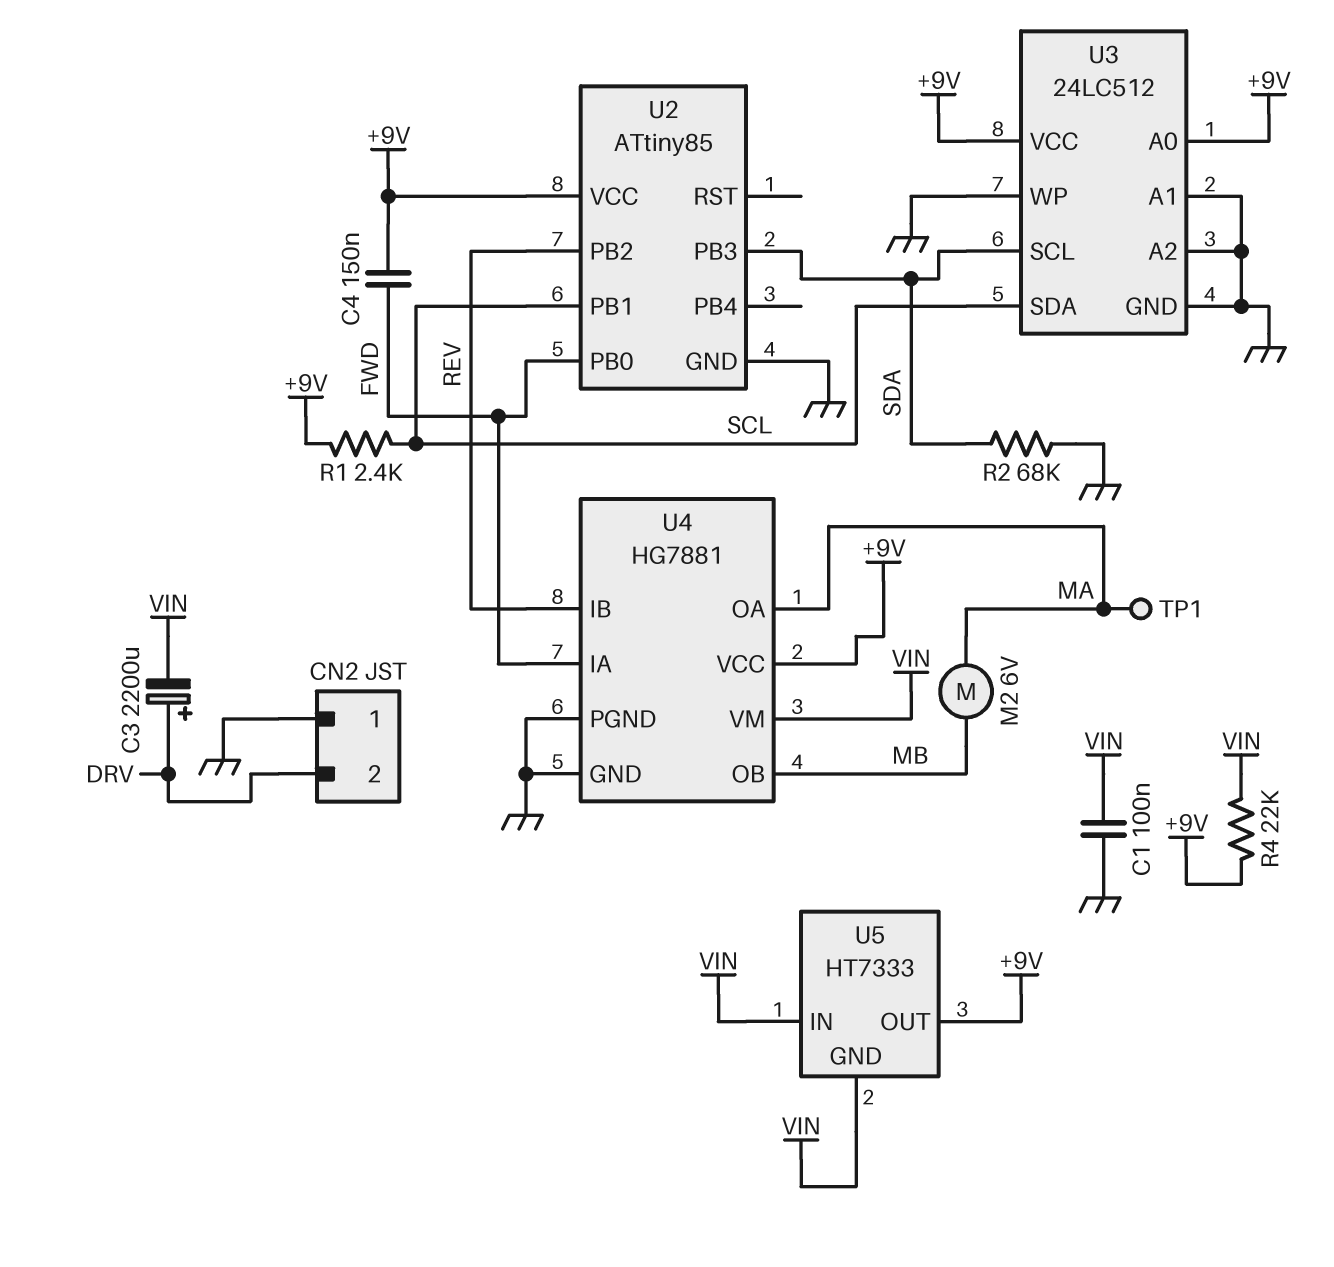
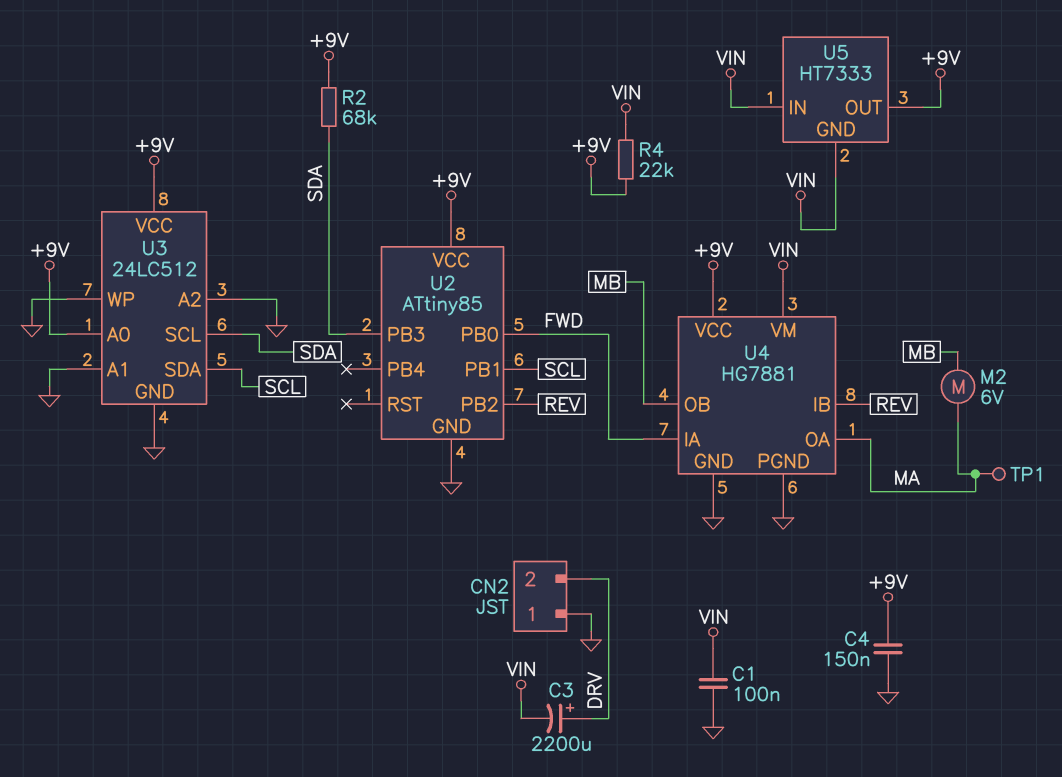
C4: 150nF (+9V, FWD) -> 150nF (+9V, GND)
R1: 2.4k (+9V, SCL) -> none
R2: 68k (GND, SDA) -> 68k (+9V, SDA)

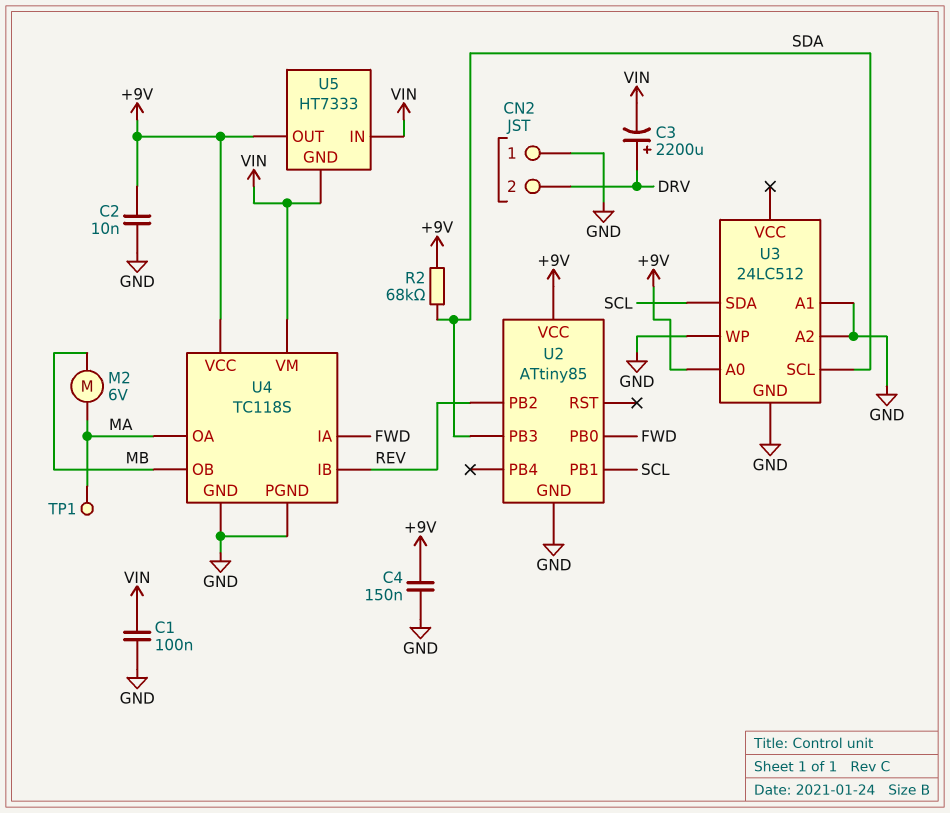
C2: none -> 10nF (+9V, GND)
R4: 22k (+9V, VIN) -> none
U3 pin VCC: +9V -> none
U4: HG7881 -> TC118S

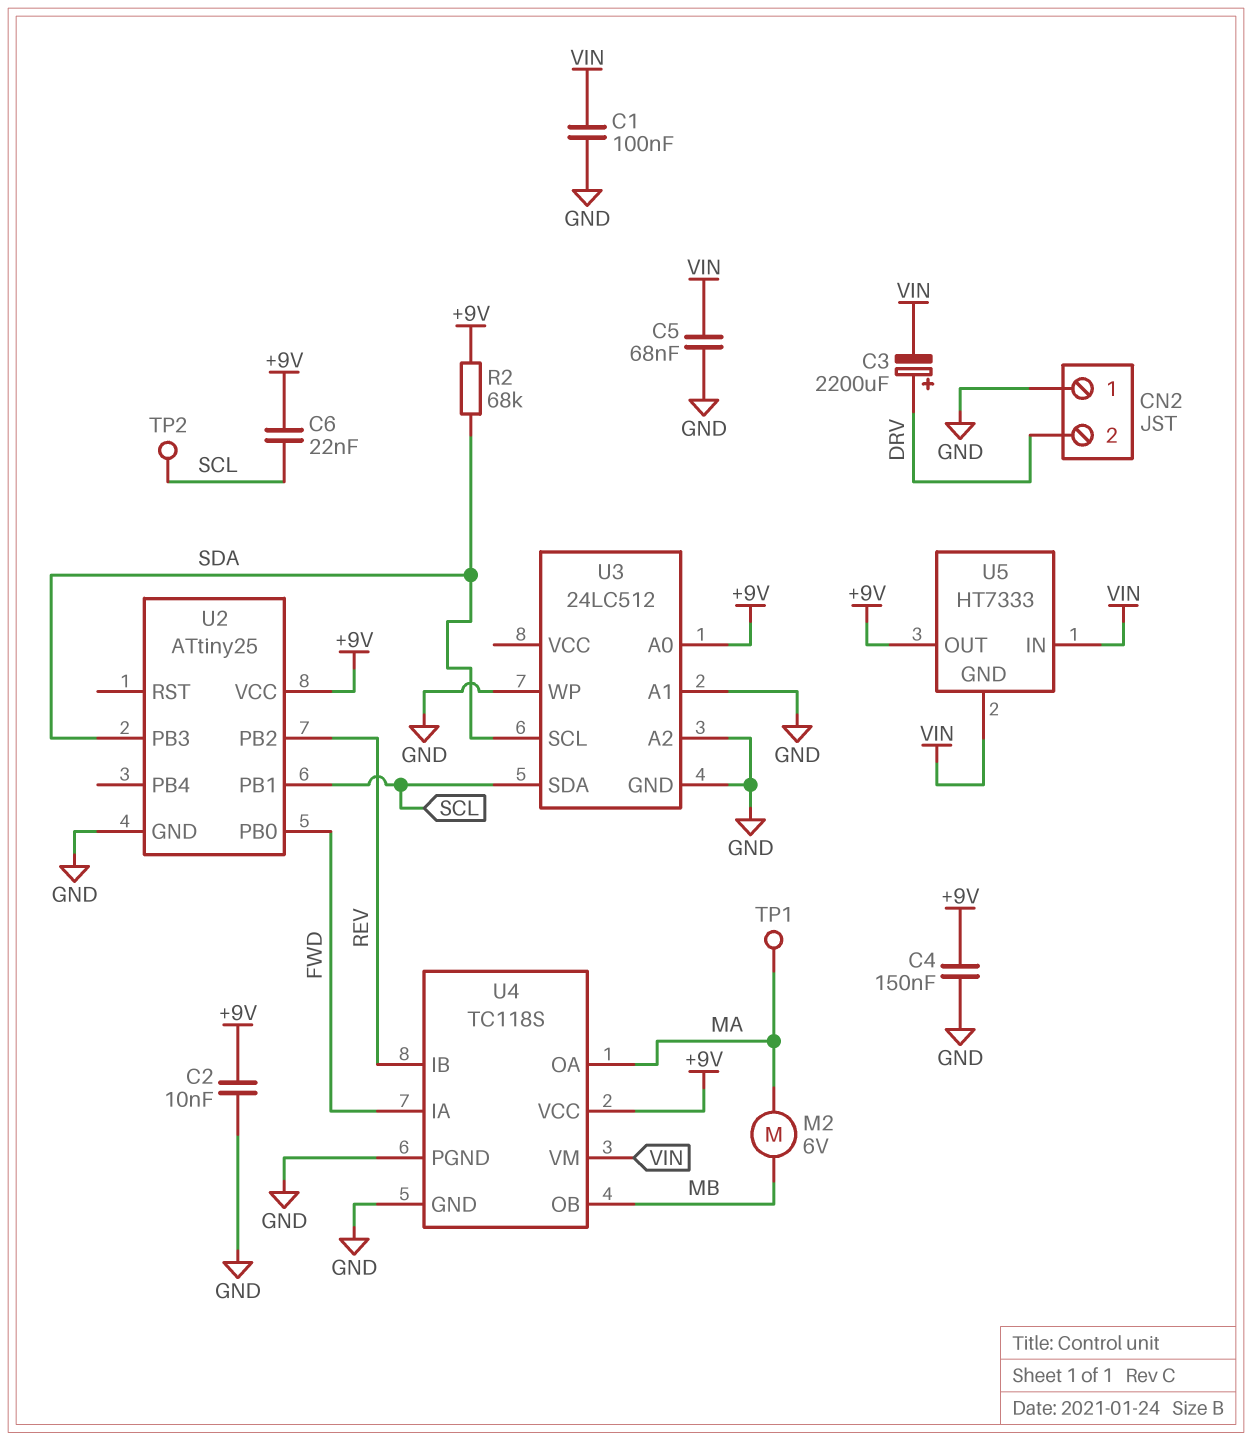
C5: none -> 68nF (GND, VIN)
C6: none -> 22nF (+9V, SCL)
TP2: none -> test point (SCL)
U2: ATtiny85 -> ATtiny25

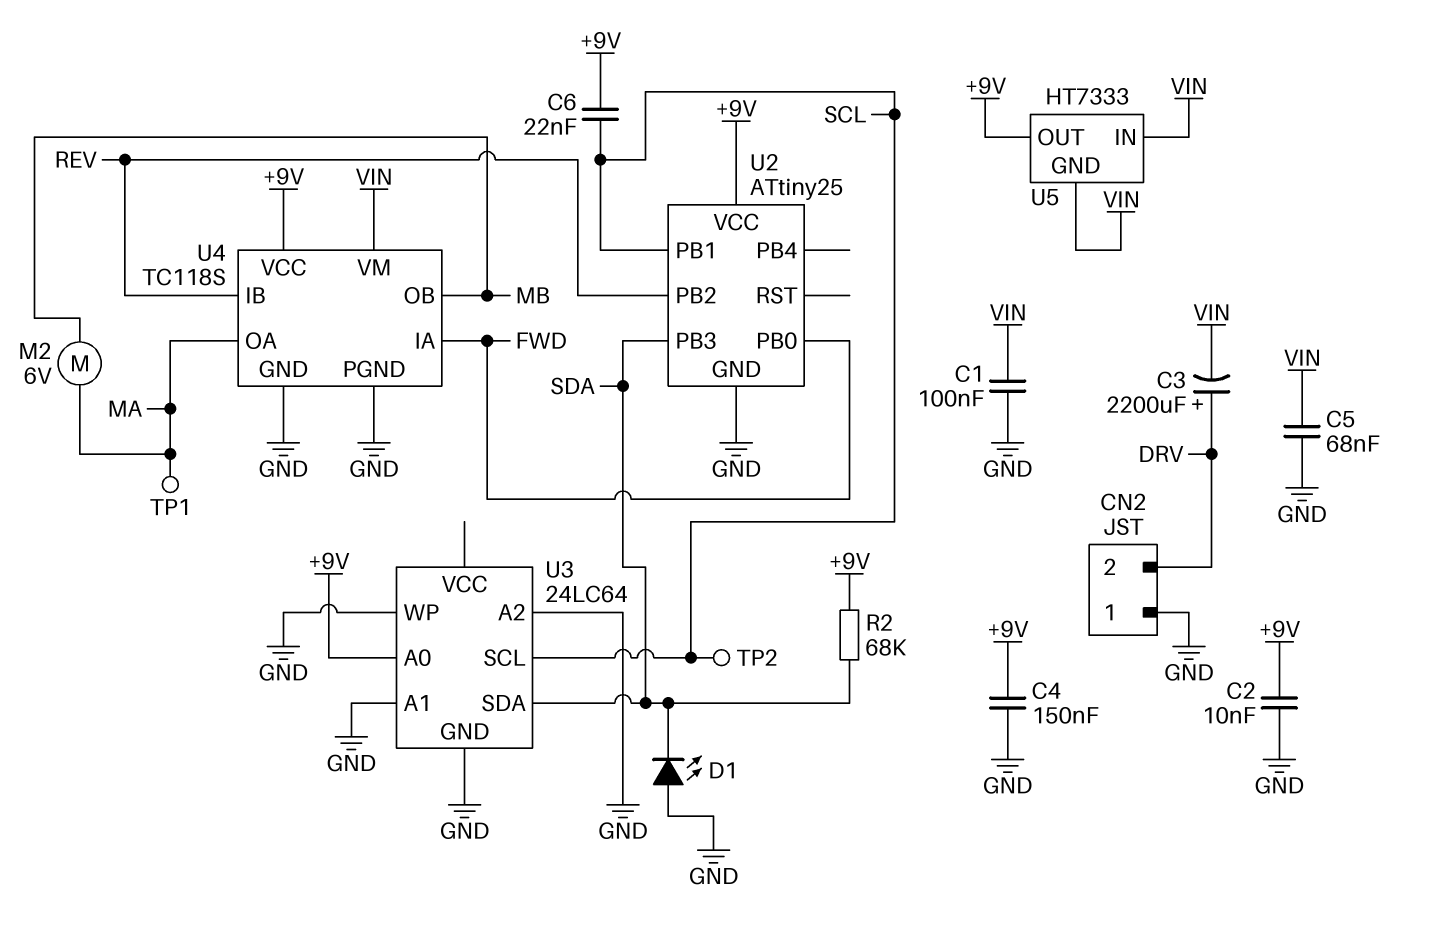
D1: none -> LED (A GND, K SDA)
U3: 24LC512 -> 24LC64
U3 pin SCL: SDA -> SCL
U3 pin SDA: SCL -> SDA

